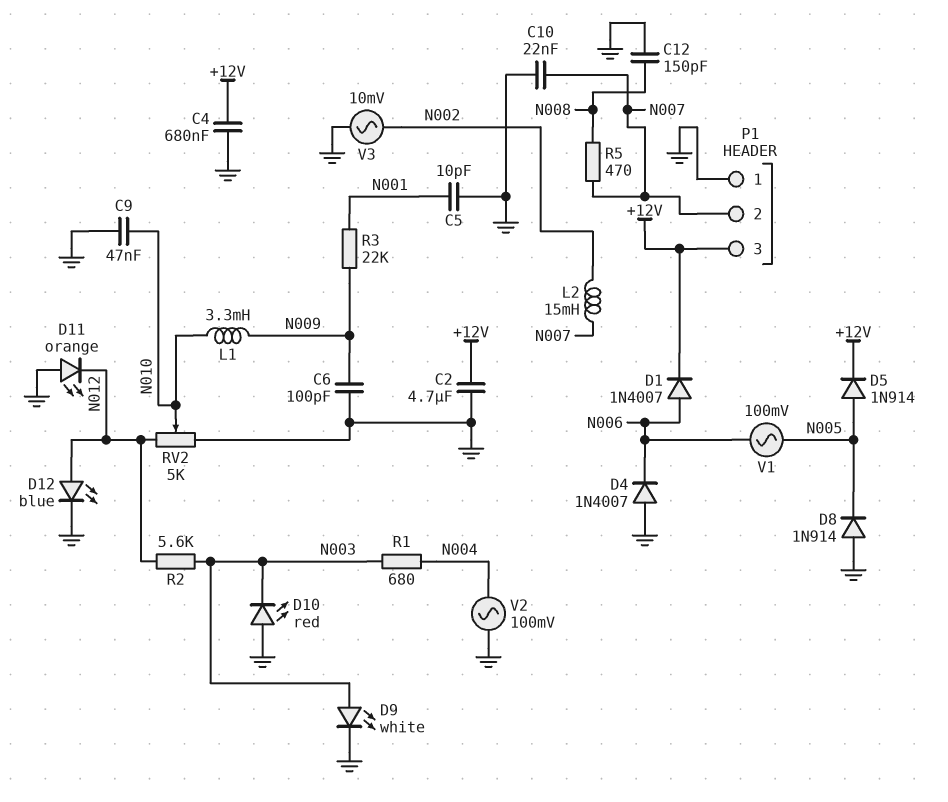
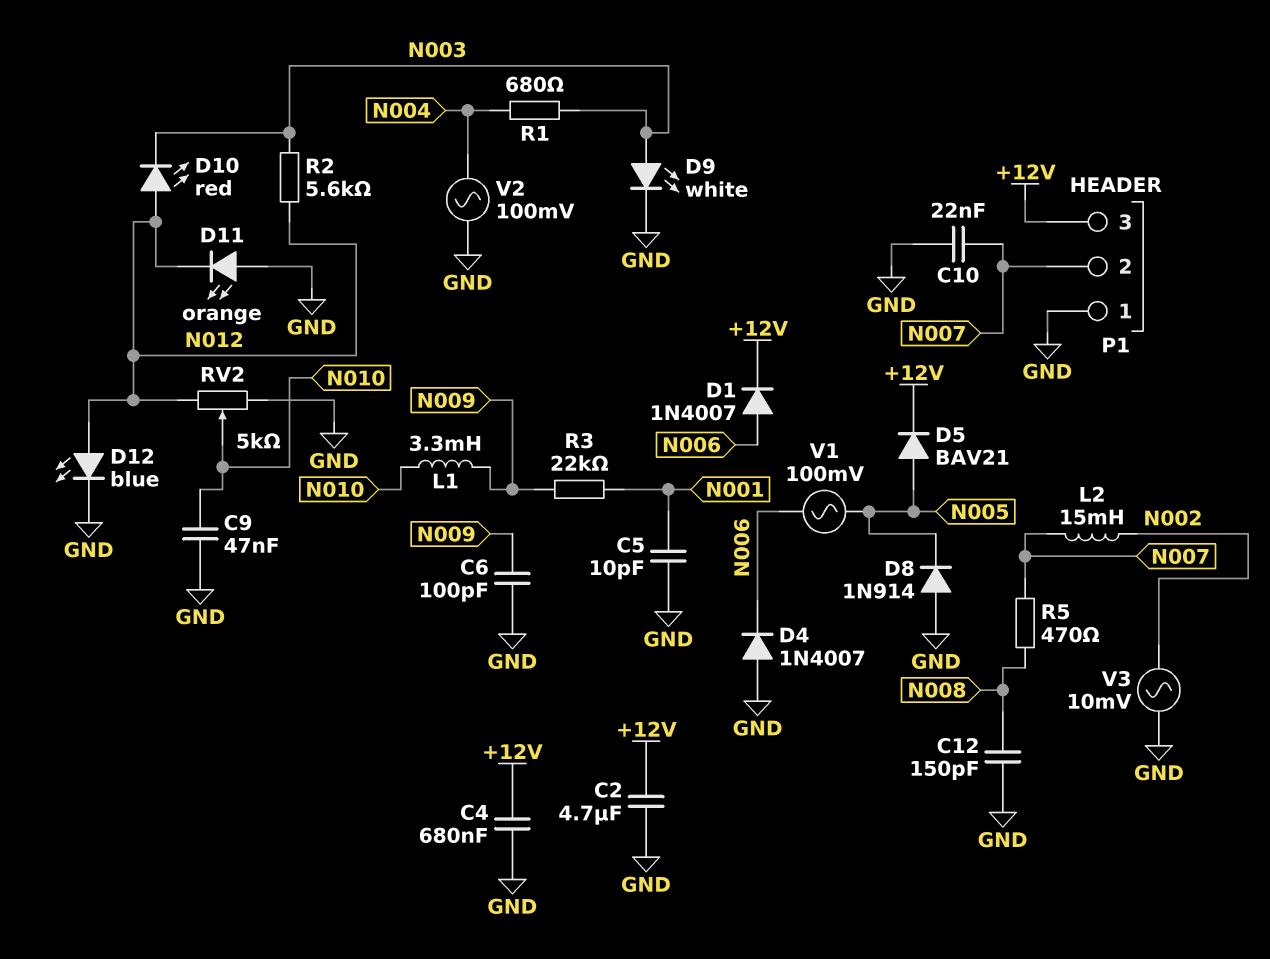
D5: diode 1N914 (A N005, K +12V) -> diode BAV21 (A N005, K +12V)
D10: LED red (A GND, K N003) -> LED red (A N012, K N003)

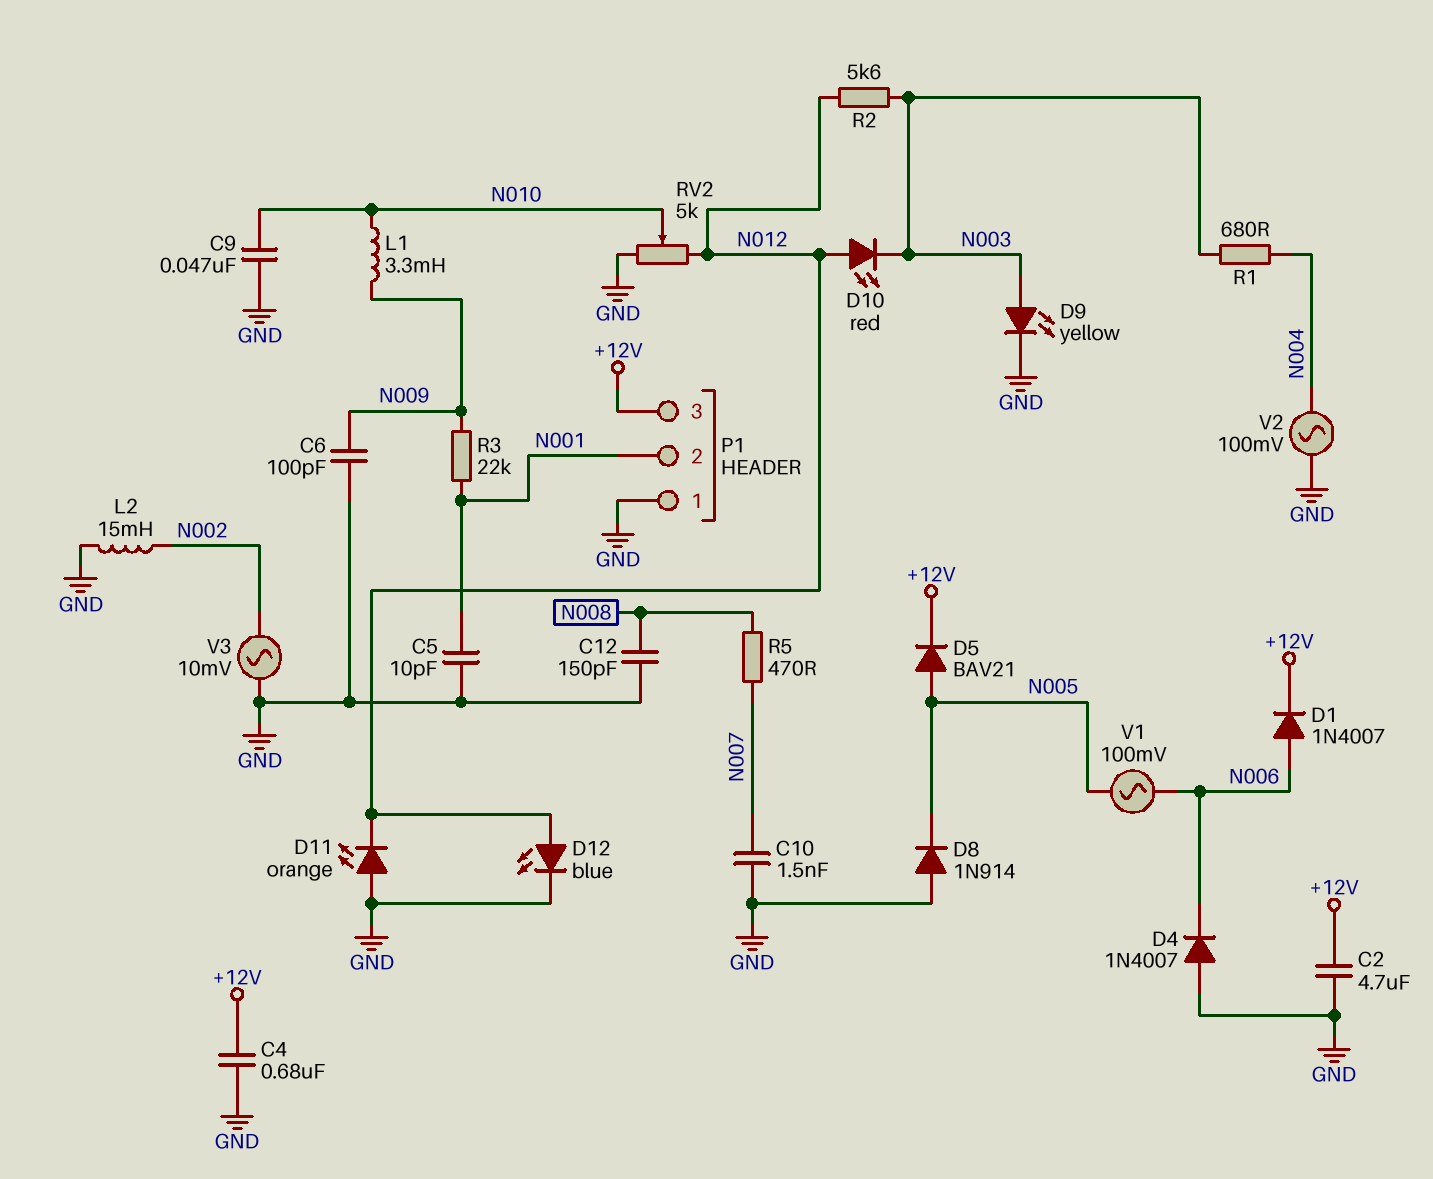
C10: 22nF (GND, N007) -> 1.5nF (GND, N007)
D9: LED white (A N003, K GND) -> LED yellow (A N003, K GND)
L2: 15mH (N002, N007) -> 15mH (GND, N002)
P1 pin 2: N007 -> N001

